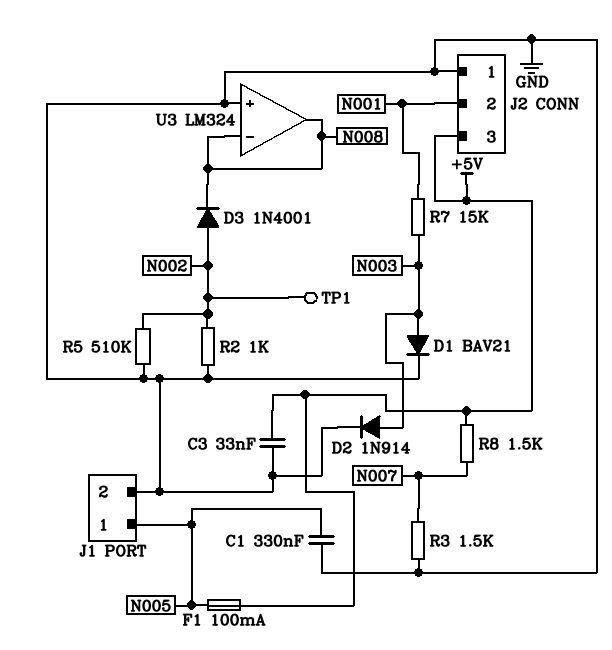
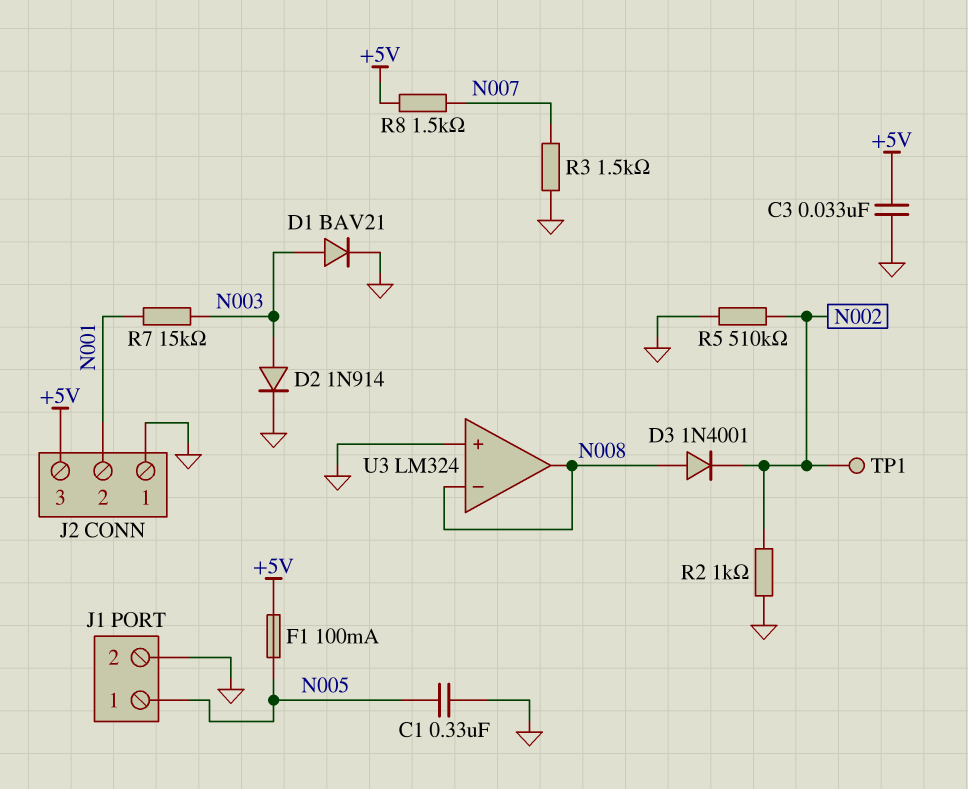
D3: diode 1N4001 (A N002, K N008) -> diode 1N4001 (A N008, K N002)

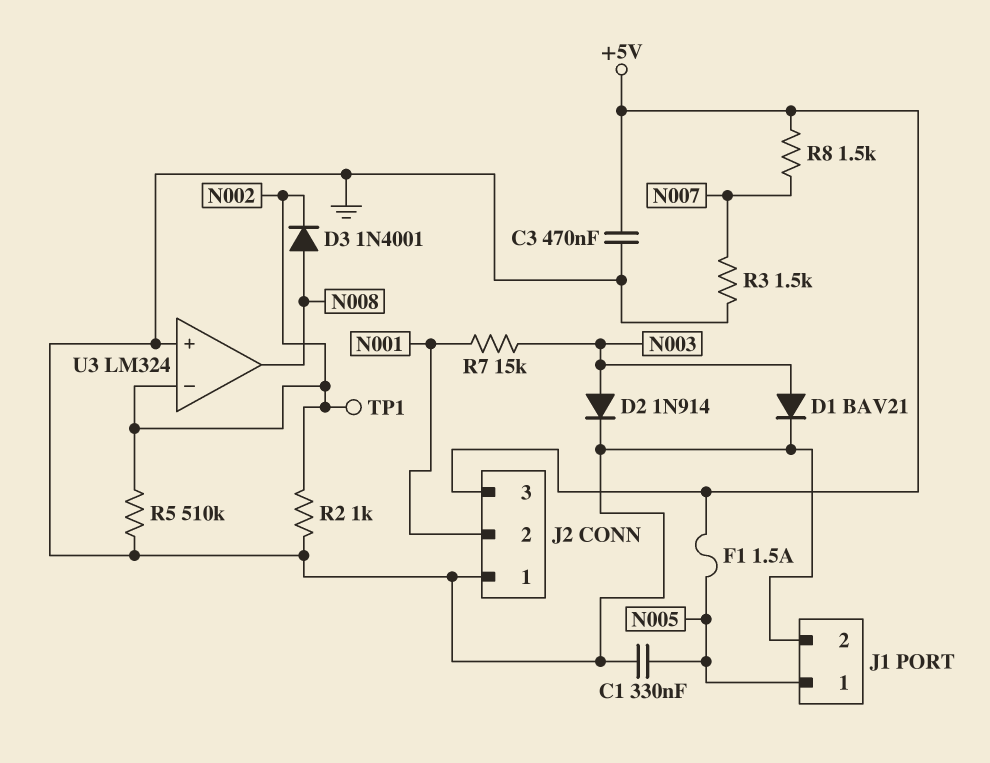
C3: 33nF (+5V, GND) -> 470nF (+5V, GND)
F1: 100mA (+5V, N005) -> 1.5A (+5V, N005)
U3 pin in-: N008 -> N002

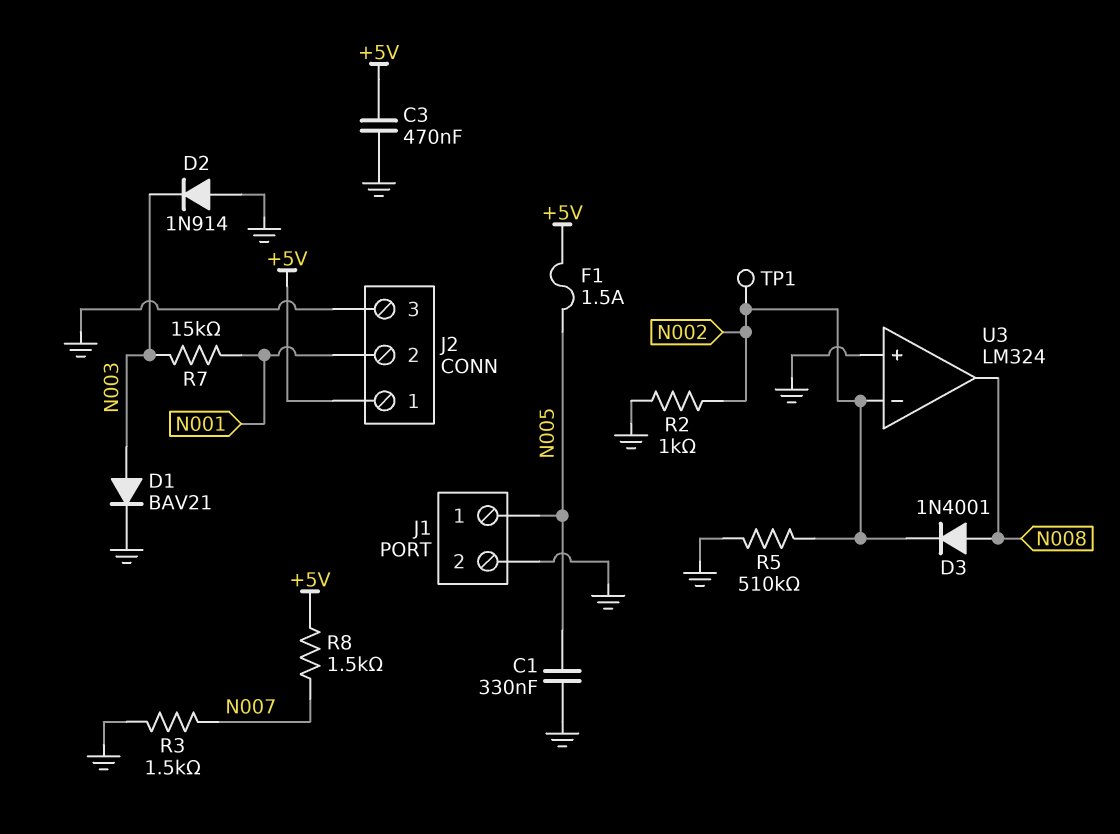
D2: diode 1N914 (A N003, K GND) -> diode 1N914 (A GND, K N003)
J2 pin 1: GND -> +5V
J2 pin 3: +5V -> GND

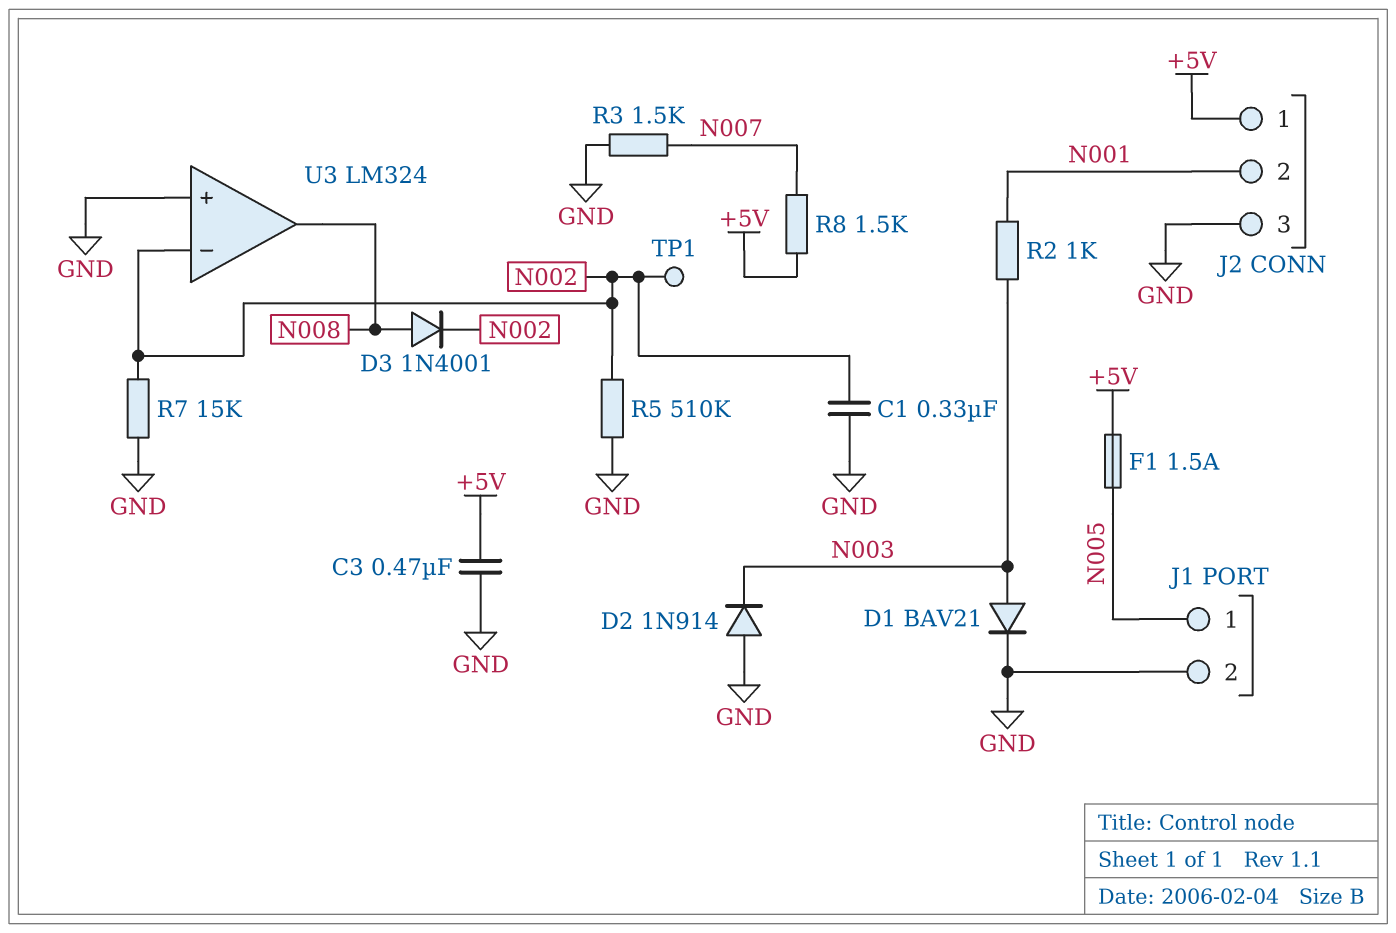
C1: 330nF (GND, N005) -> 330nF (GND, N002)
R2: 1k (GND, N002) -> 1k (N001, N003)
R7: 15k (N001, N003) -> 15k (GND, N002)

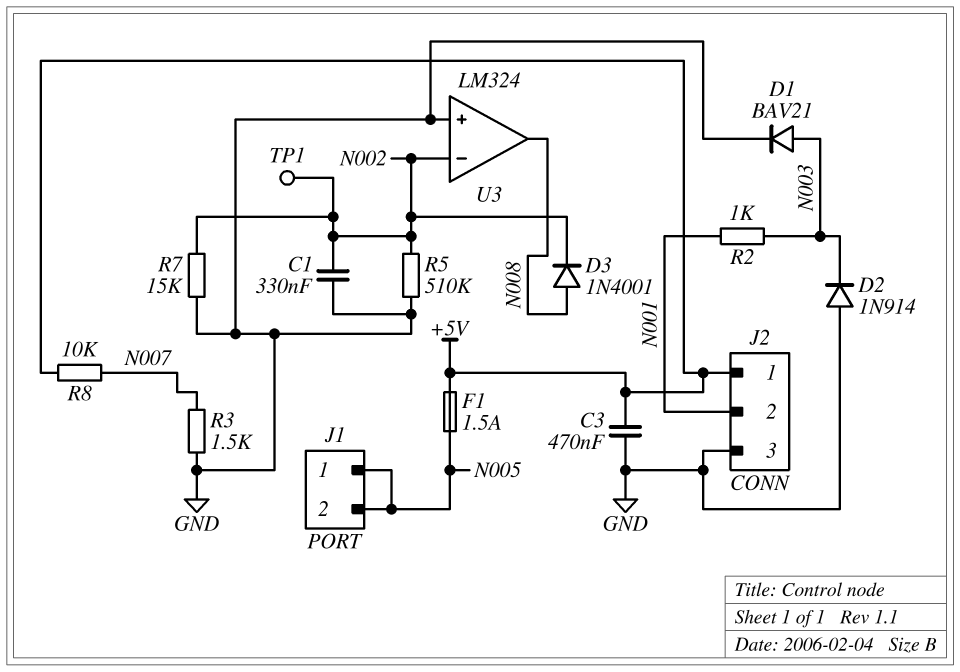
J1 pin 2: GND -> N005
R8: 1.5k (+5V, N007) -> 10k (+5V, N007)

